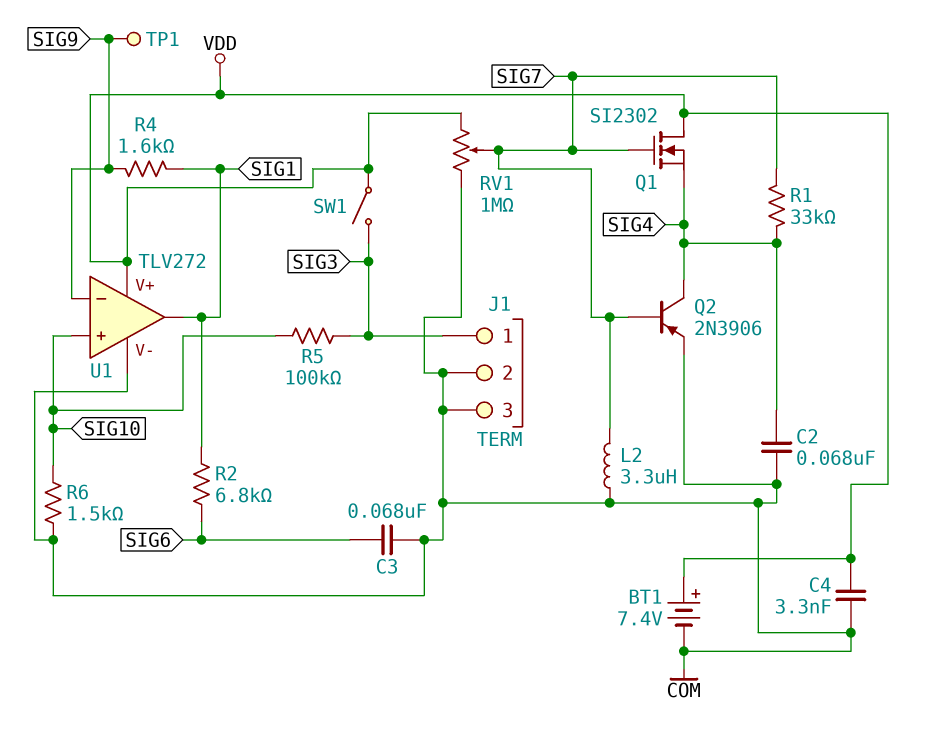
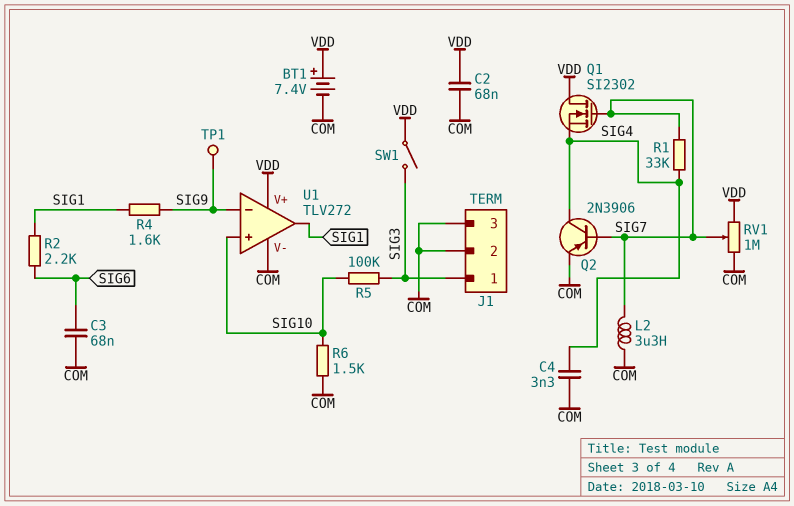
C2: 68nF (COM, SIG4) -> 68nF (COM, VDD)
C4: 3.3nF (COM, VDD) -> 3.3nF (COM, SIG4)
R2: 6.8k (SIG1, SIG6) -> 2.2k (SIG1, SIG6)

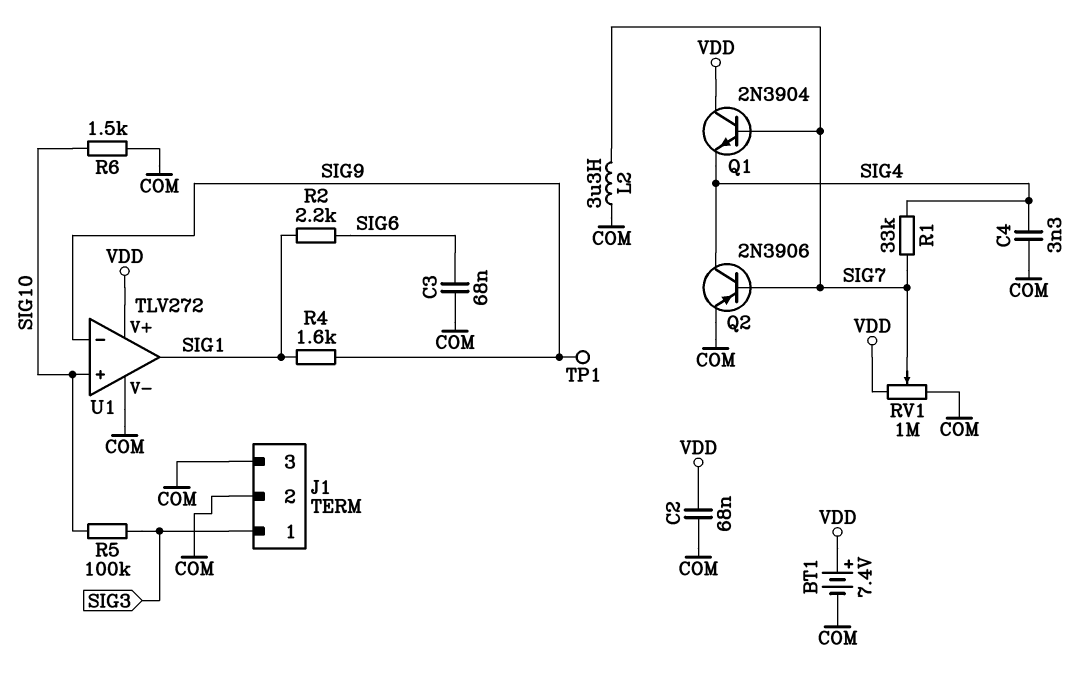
Q1: NMOS SI2302 (G SIG7, D VDD, S SIG4) -> NPN 2N3904 (B SIG7, C VDD, E SIG4)
SW1: switch (SIG3, VDD) -> none

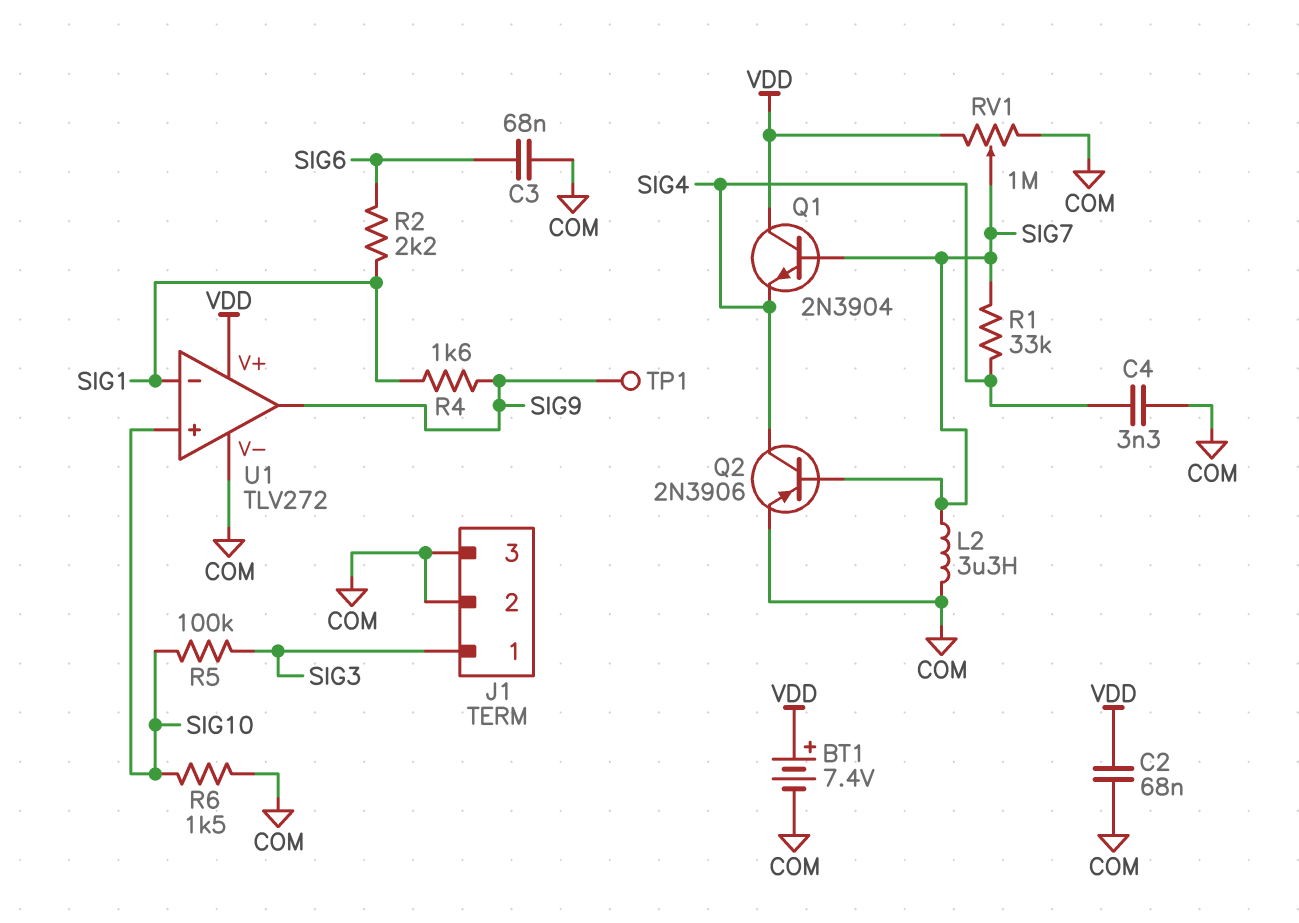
U1 pin in-: SIG9 -> SIG1
U1 pin out: SIG1 -> SIG9

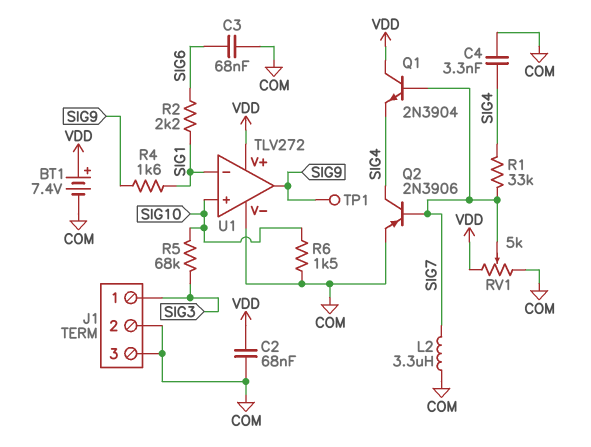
R5: 100k (SIG3, SIG10) -> 68k (SIG3, SIG10)
RV1: 1M (COM, VDD, wiper SIG7) -> 5k (COM, VDD, wiper SIG7)

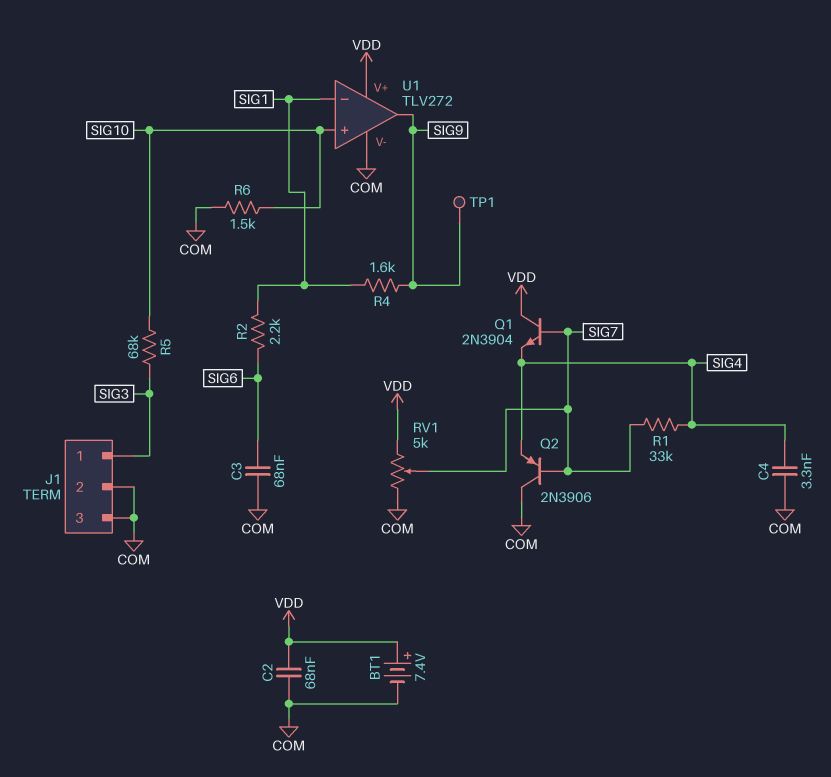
L2: 3.3uH (COM, SIG7) -> none
Q2: PNP 2N3906 (B SIG7, C SIG4, E COM) -> PNP 2N3906 (B SIG7, C COM, E SIG4)

